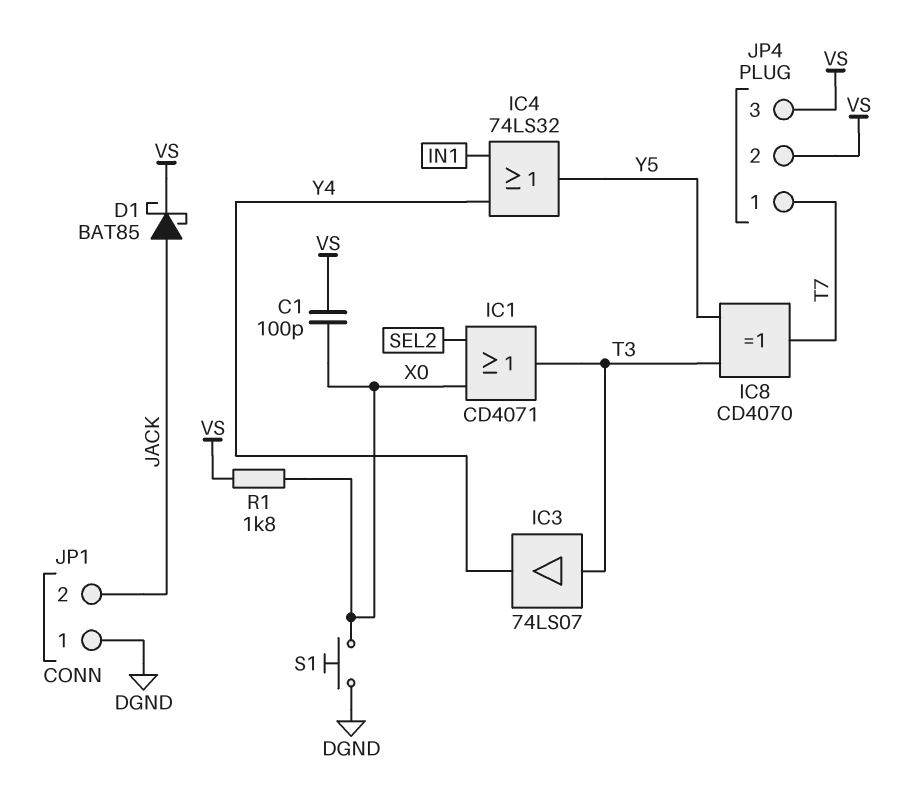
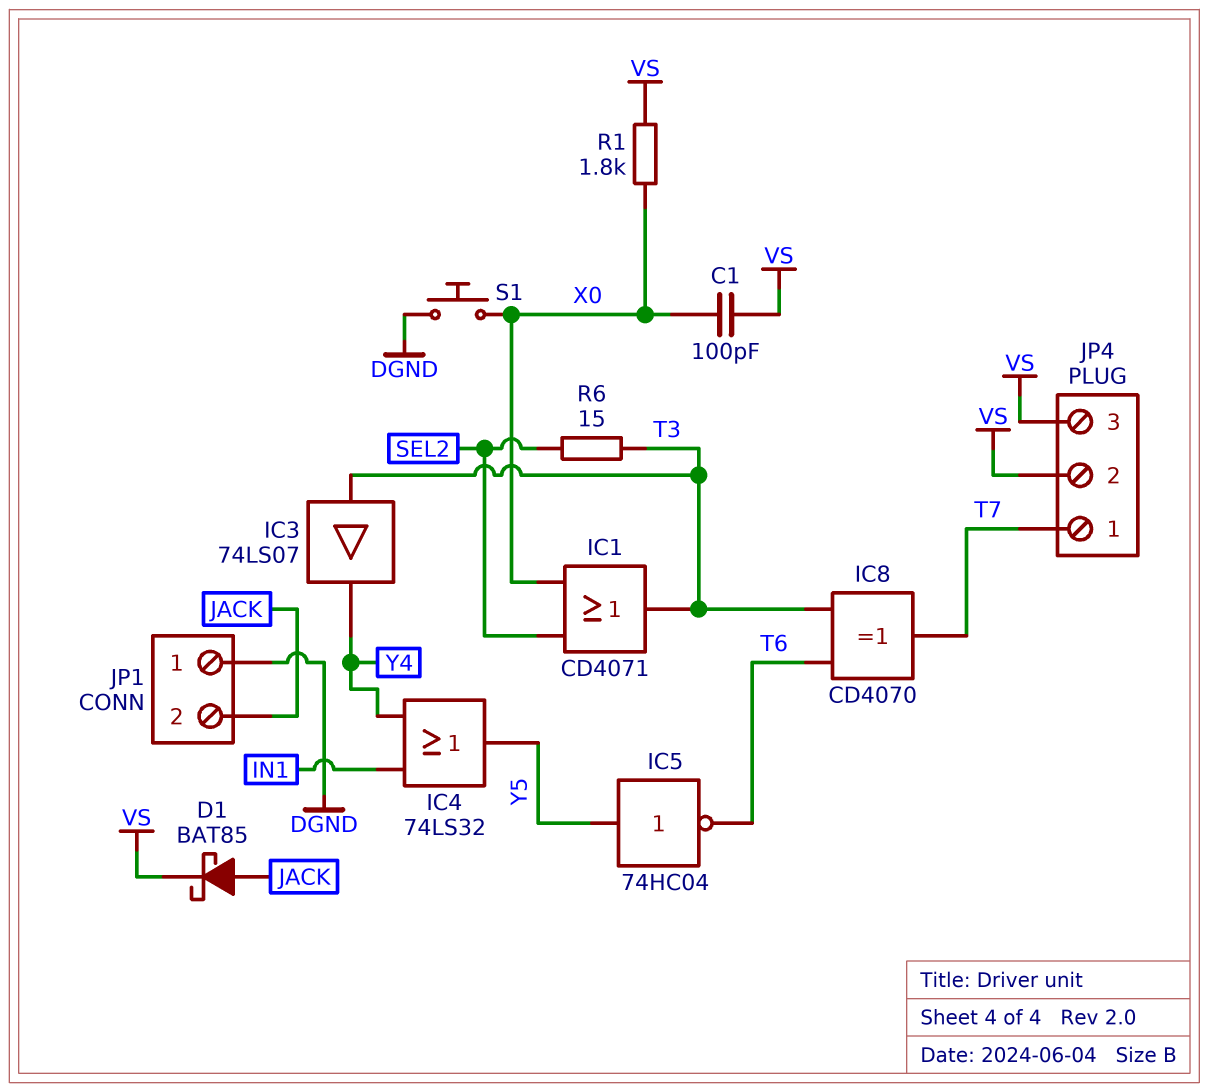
IC5: none -> NOT 74HC04 (in Y5, out T6)
IC8: XOR CD4070 (in T3, in Y5, out T7) -> XOR CD4070 (in T3, in T6, out T7)
R6: none -> 15 (SEL2, T3)

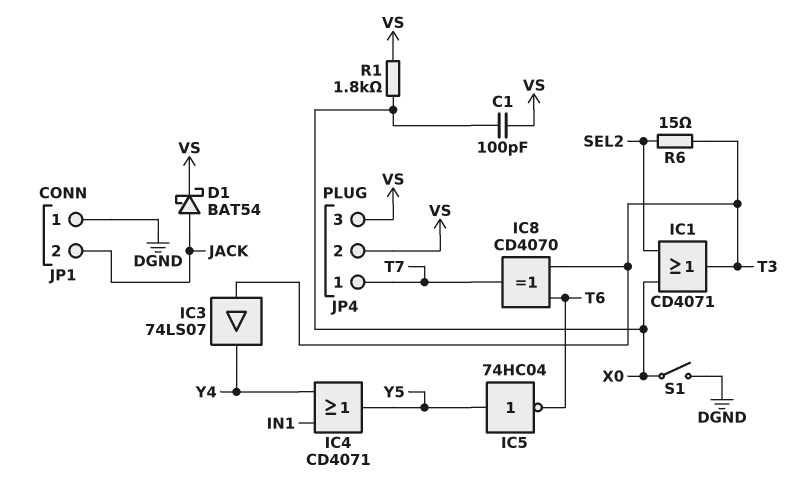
D1: schottky BAT85 (A JACK, K VS) -> schottky BAT54 (A JACK, K VS)
IC4: OR 74LS32 (in IN1, in Y4, out Y5) -> OR CD4071 (in IN1, in Y4, out Y5)
S1: button (DGND, X0) -> switch (DGND, X0)

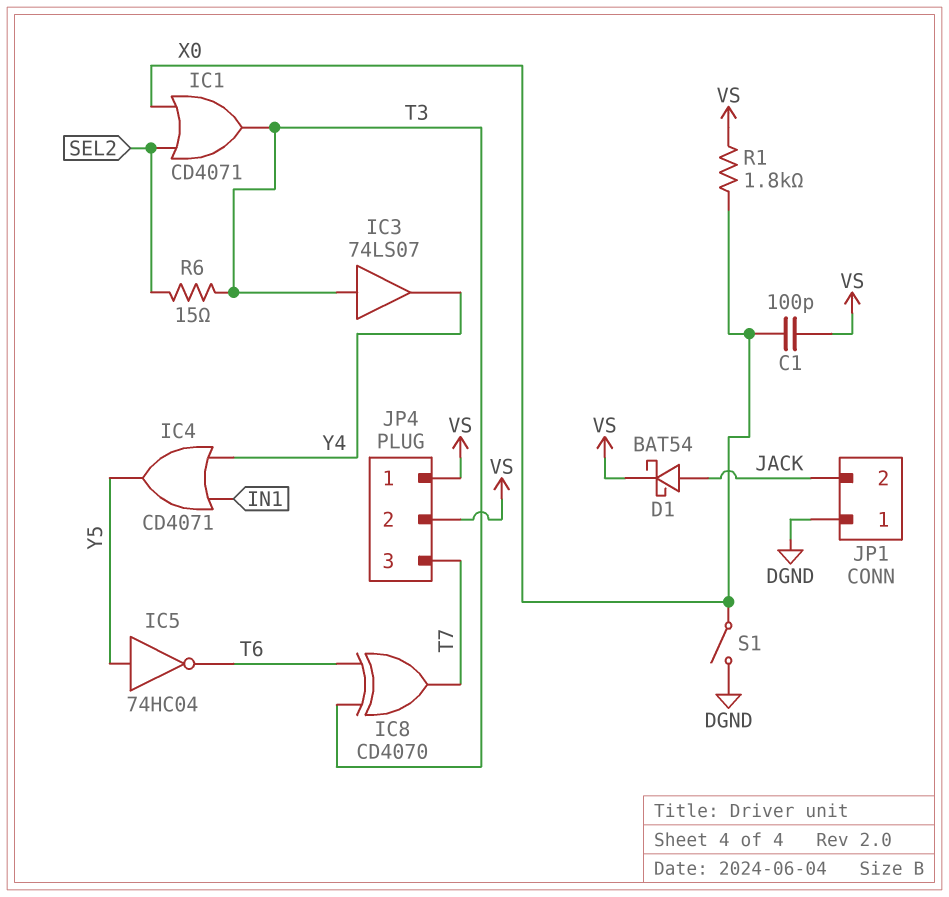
JP4 pin 1: T7 -> VS
JP4 pin 3: VS -> T7

